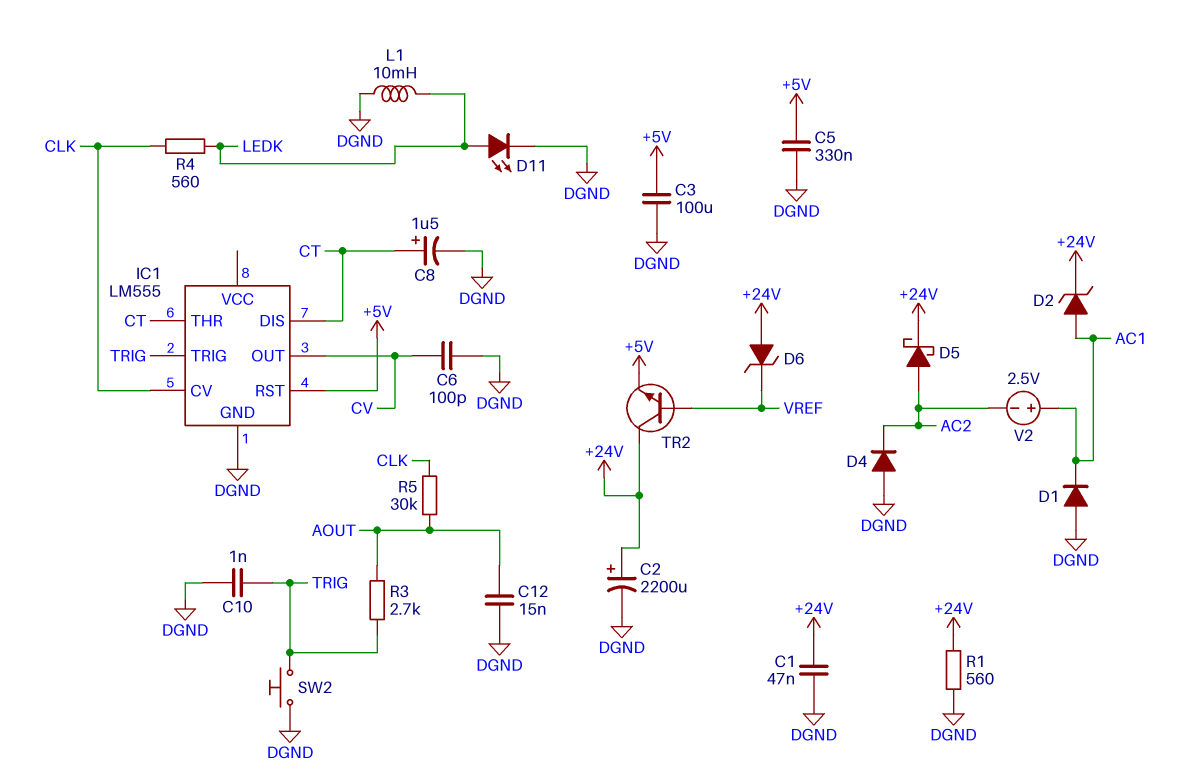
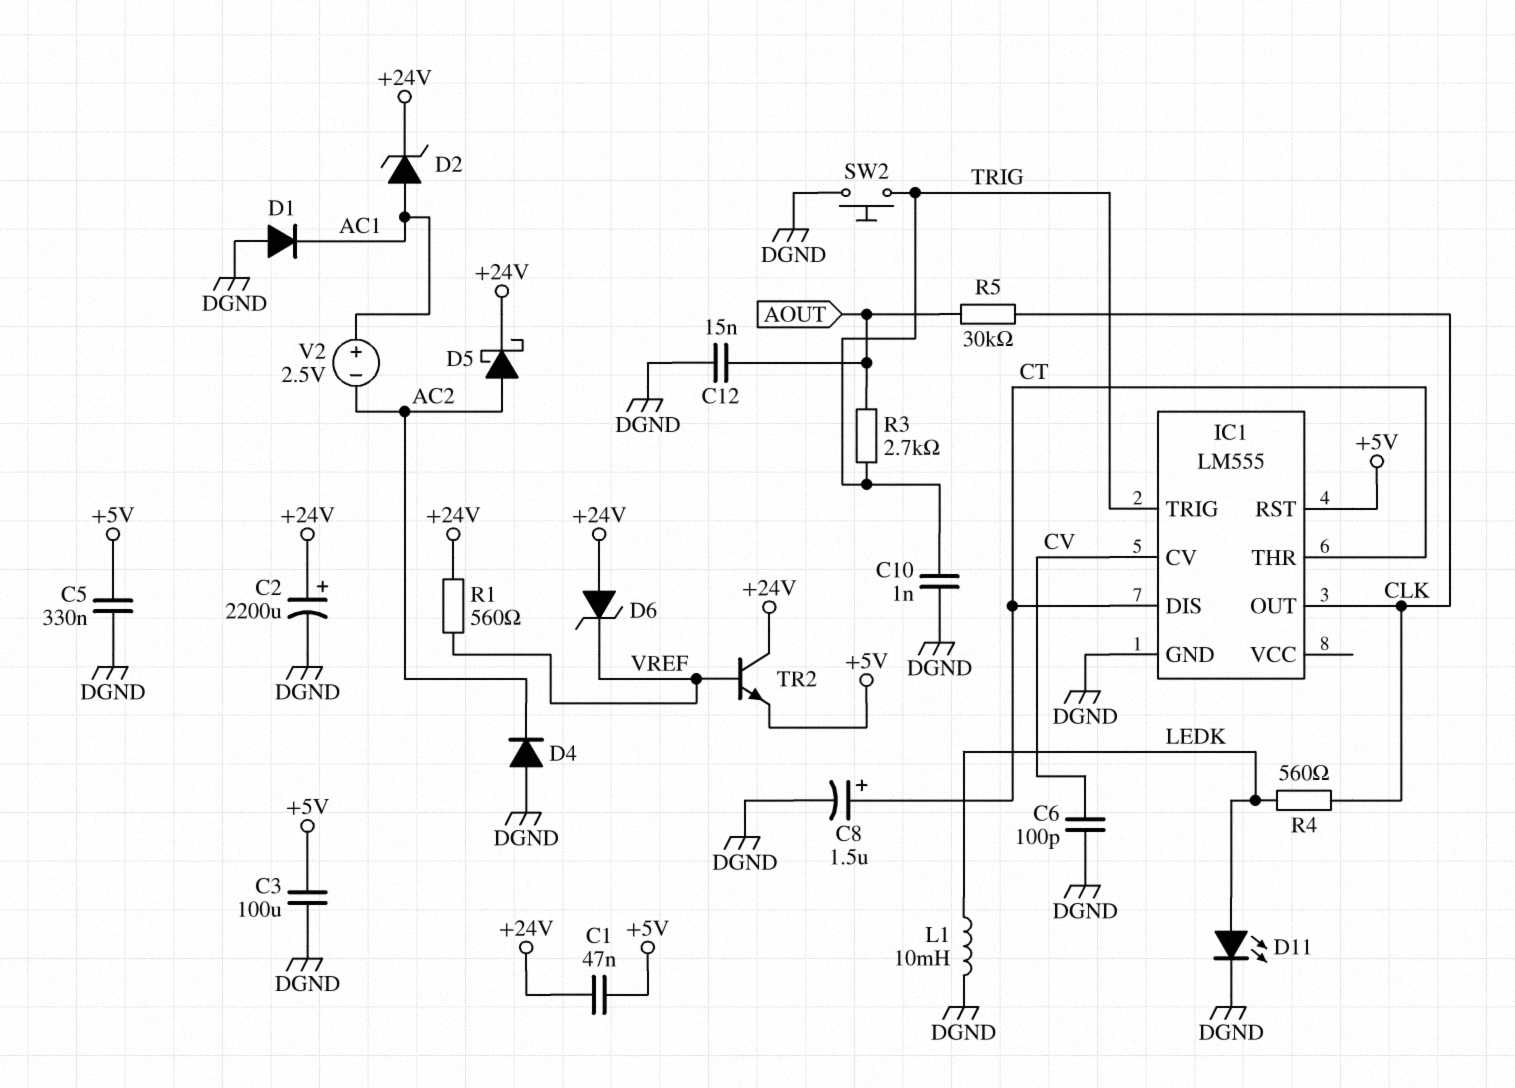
C1: 47nF (+24V, DGND) -> 47nF (+5V, +24V)
IC1 pin CV: CLK -> CV
IC1 pin OUT: CV -> CLK
R1: 560 (+24V, DGND) -> 560 (+24V, VREF)

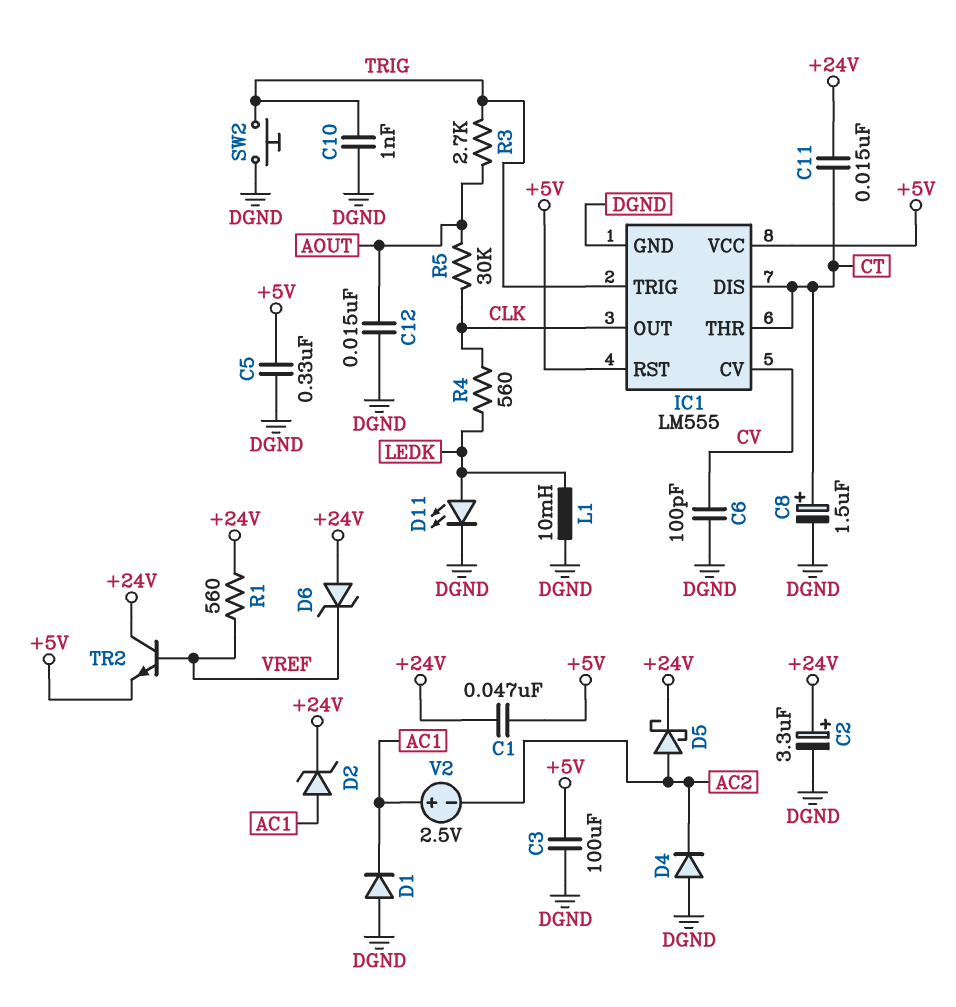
C2: 2200uF (plus +24V, minus DGND) -> 3.3uF (plus +24V, minus DGND)
C11: none -> 15nF (+24V, CT)
IC1 pin VCC: none -> +5V

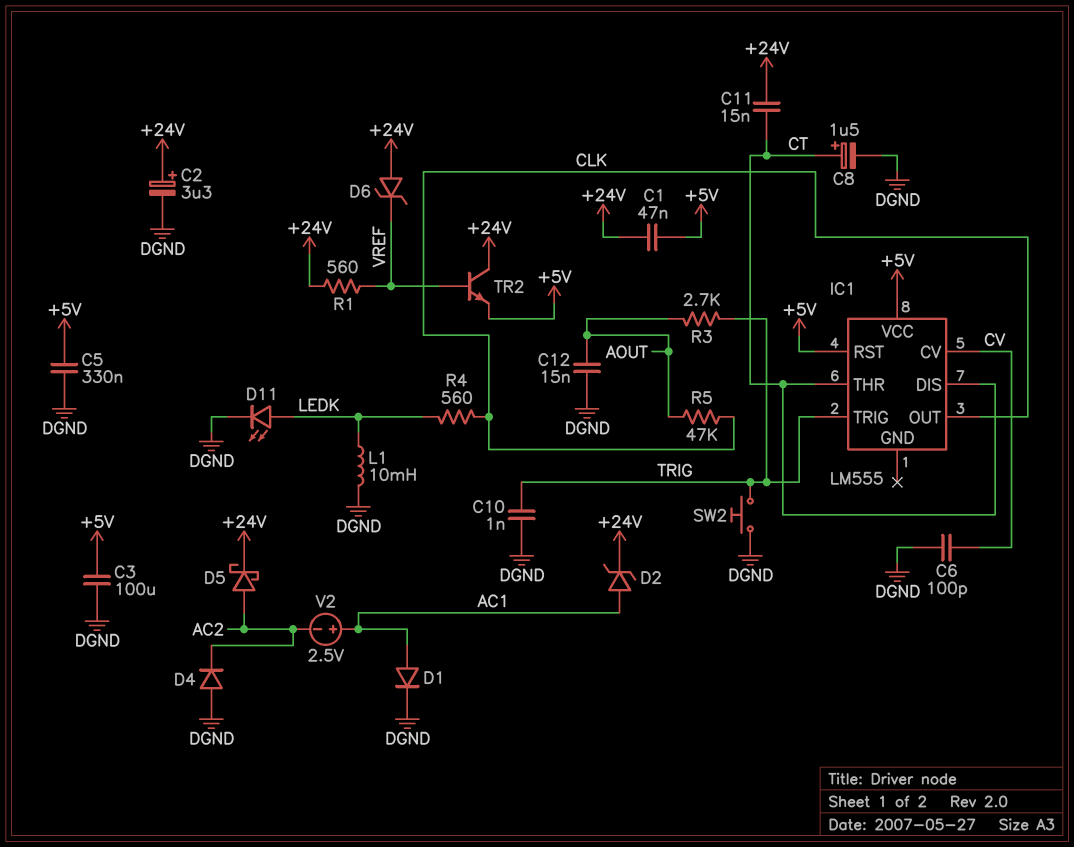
D1: diode (A DGND, K AC1) -> diode (A AC1, K DGND)
IC1 pin GND: DGND -> none
R5: 30k (AOUT, CLK) -> 47k (AOUT, CLK)

